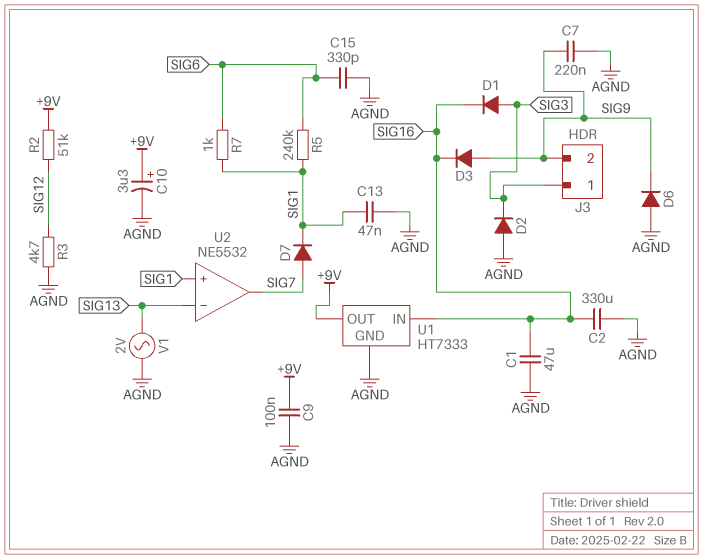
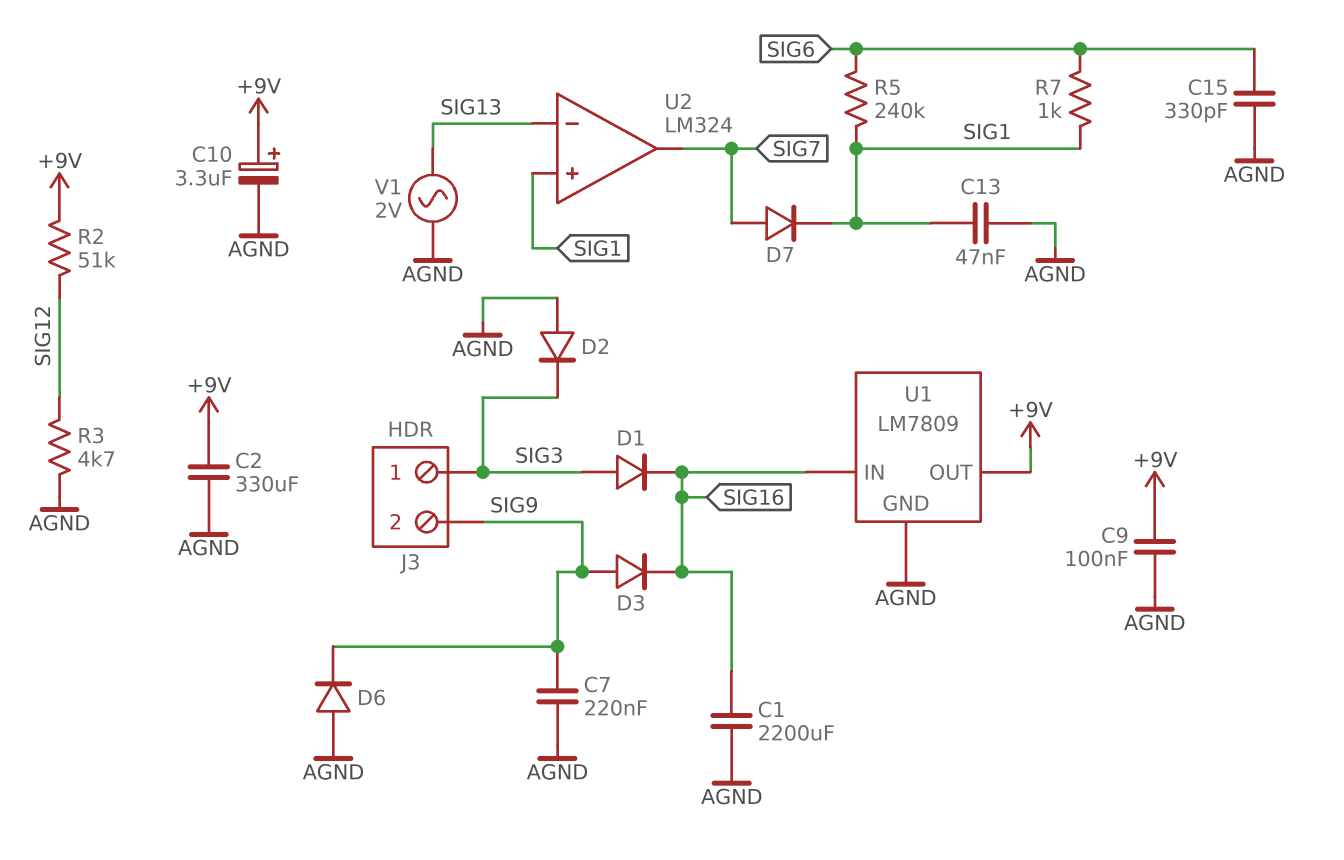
C1: 47uF (AGND, SIG16) -> 2200uF (AGND, SIG16)
C2: 330uF (AGND, SIG16) -> 330uF (+9V, AGND)
U1: HT7333 -> LM7809
U2: NE5532 -> LM324

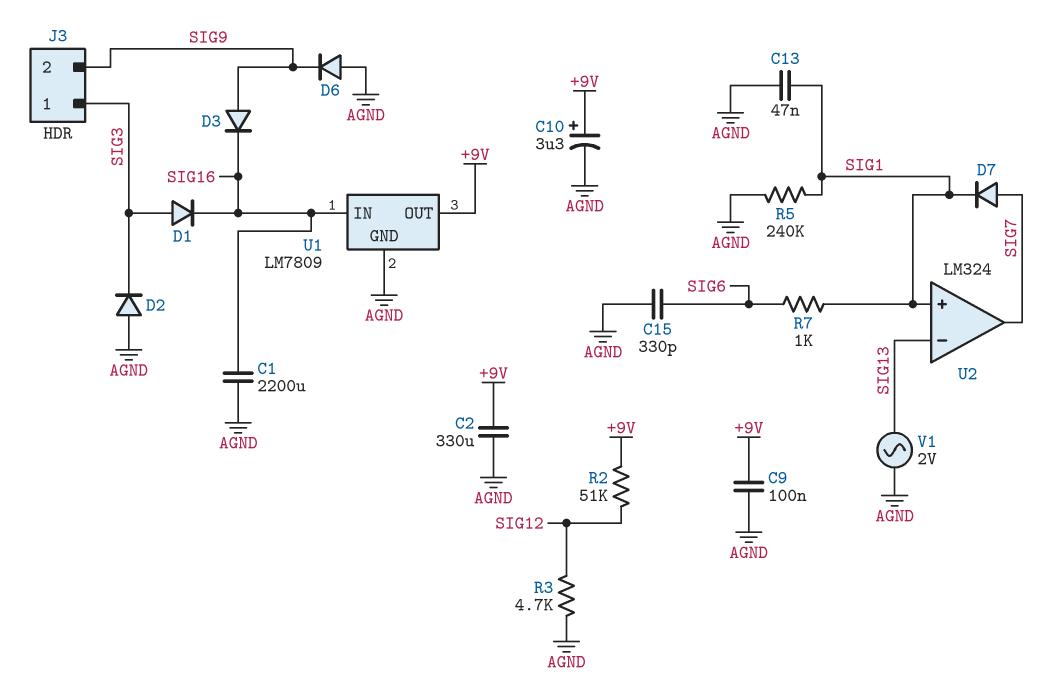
C7: 220nF (AGND, SIG9) -> none
R5: 240k (SIG1, SIG6) -> 240k (AGND, SIG1)

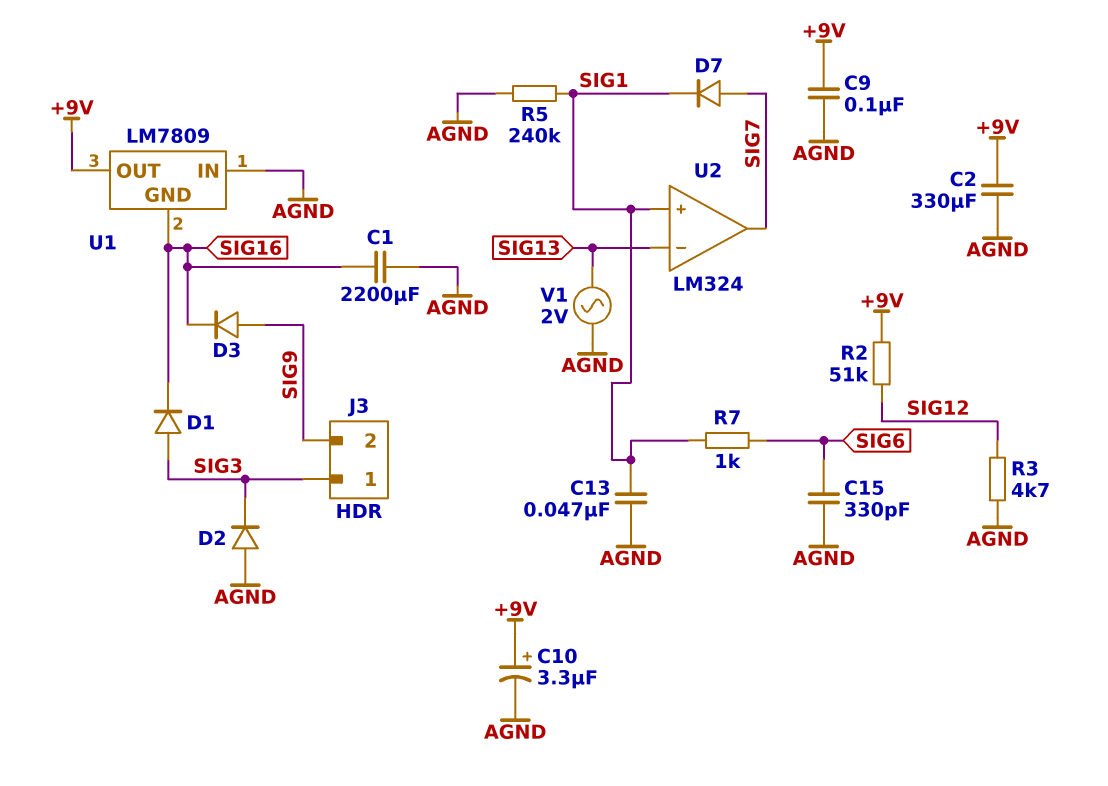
D6: diode (A AGND, K SIG9) -> none
U1 pin GND: AGND -> SIG16
U1 pin IN: SIG16 -> AGND

